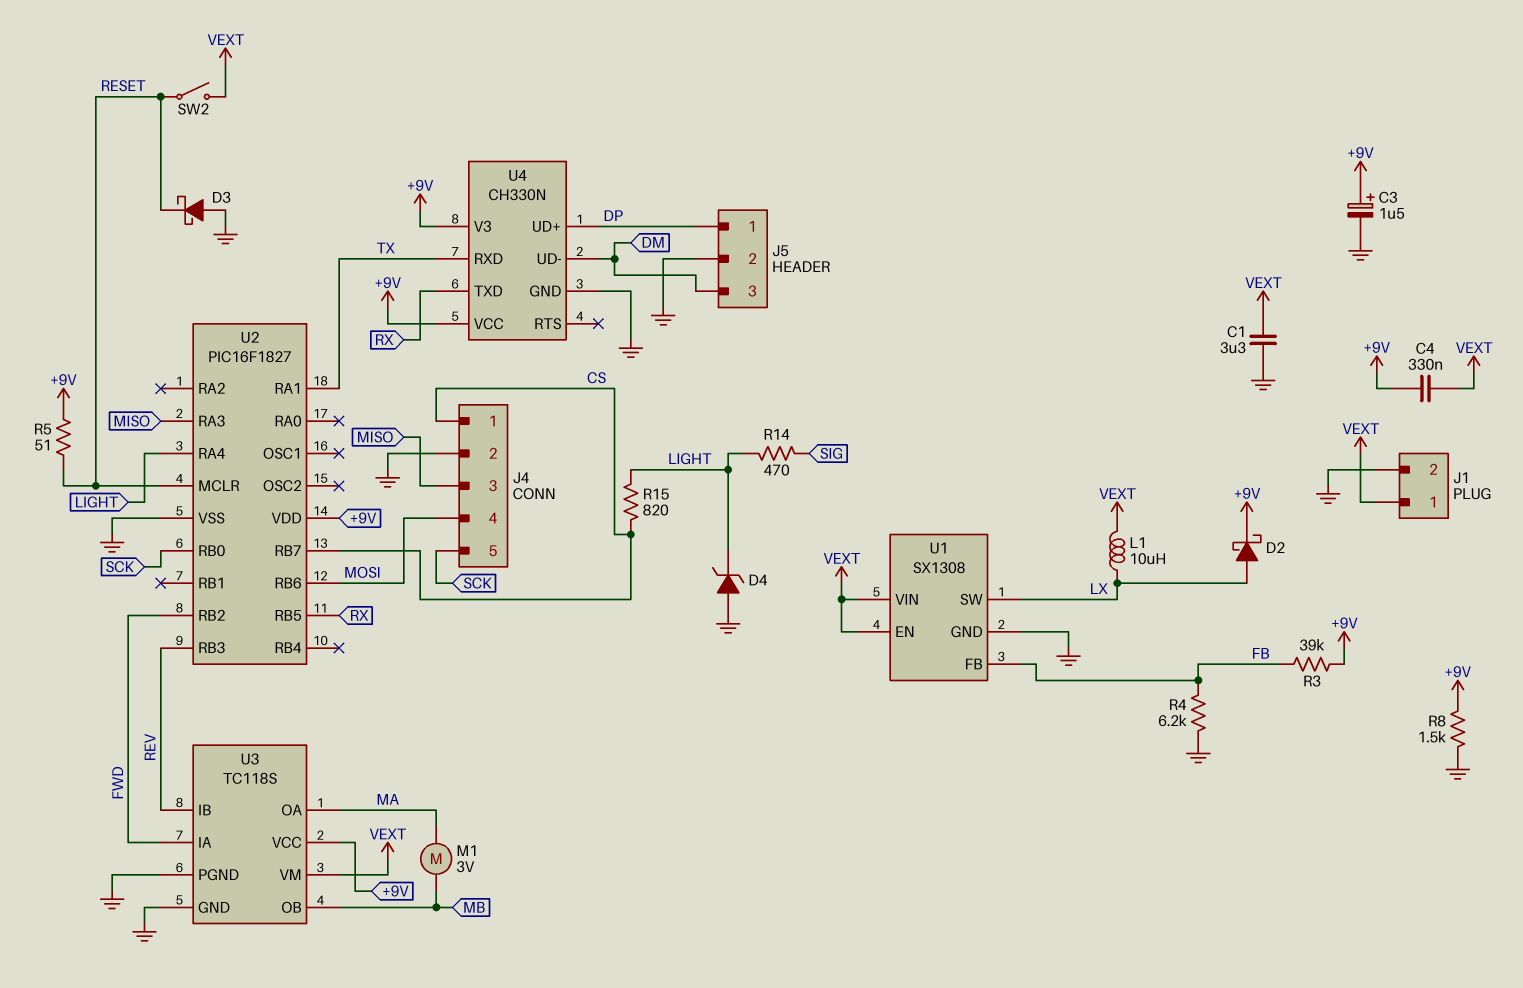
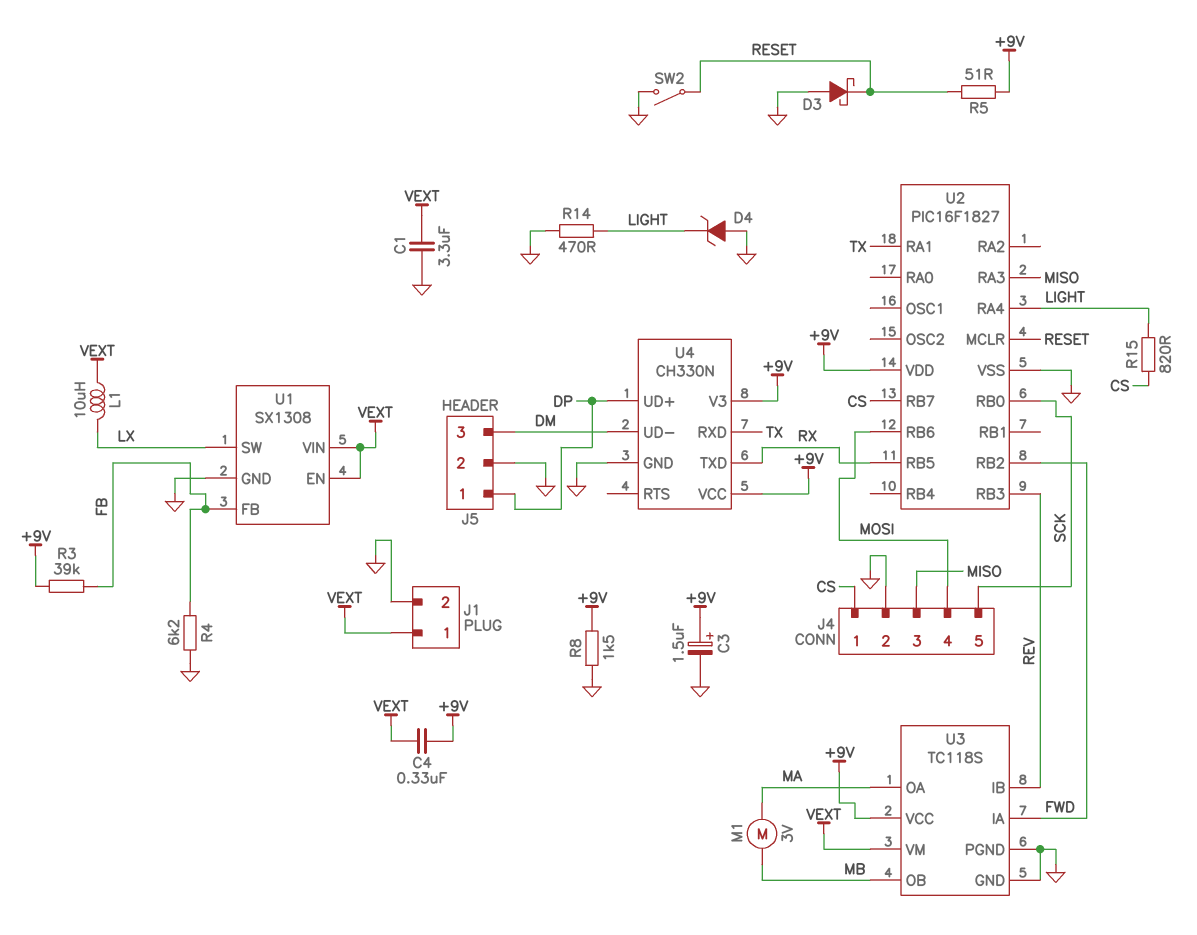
D2: schottky (A LX, K +9V) -> none
R14: 470 (LIGHT, SIG) -> 470 (GND, LIGHT)
SW2: switch (RESET, VEXT) -> switch (GND, RESET)

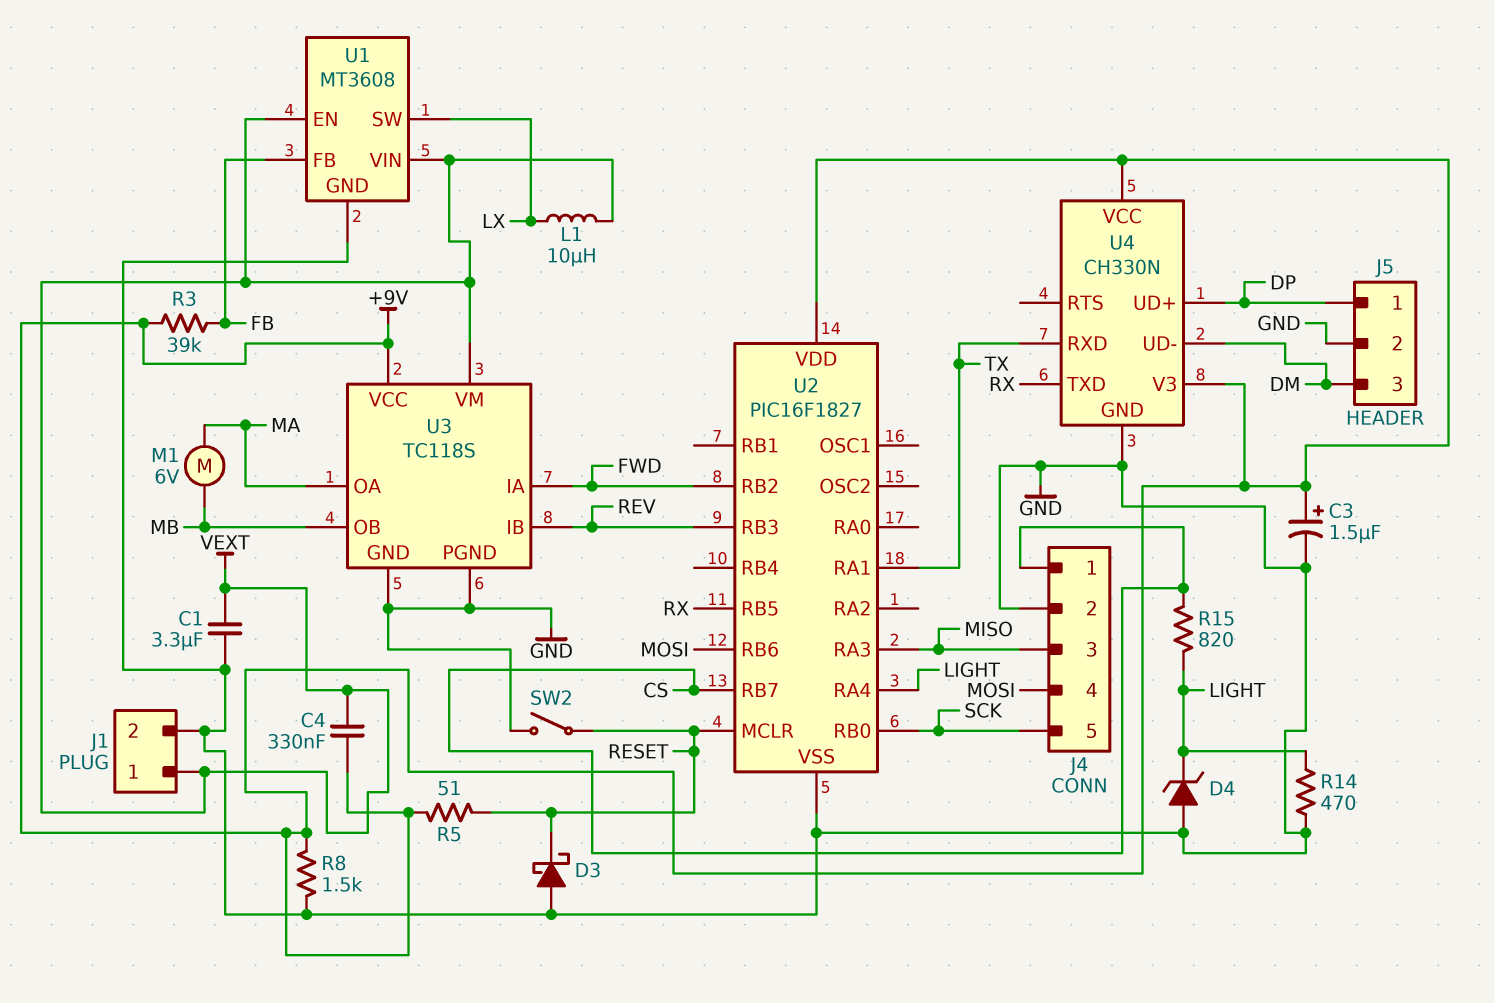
M1: motor 3V (MA, MB) -> motor 6V (MA, MB)
R4: 6.2k (FB, GND) -> none
U1: SX1308 -> MT3608

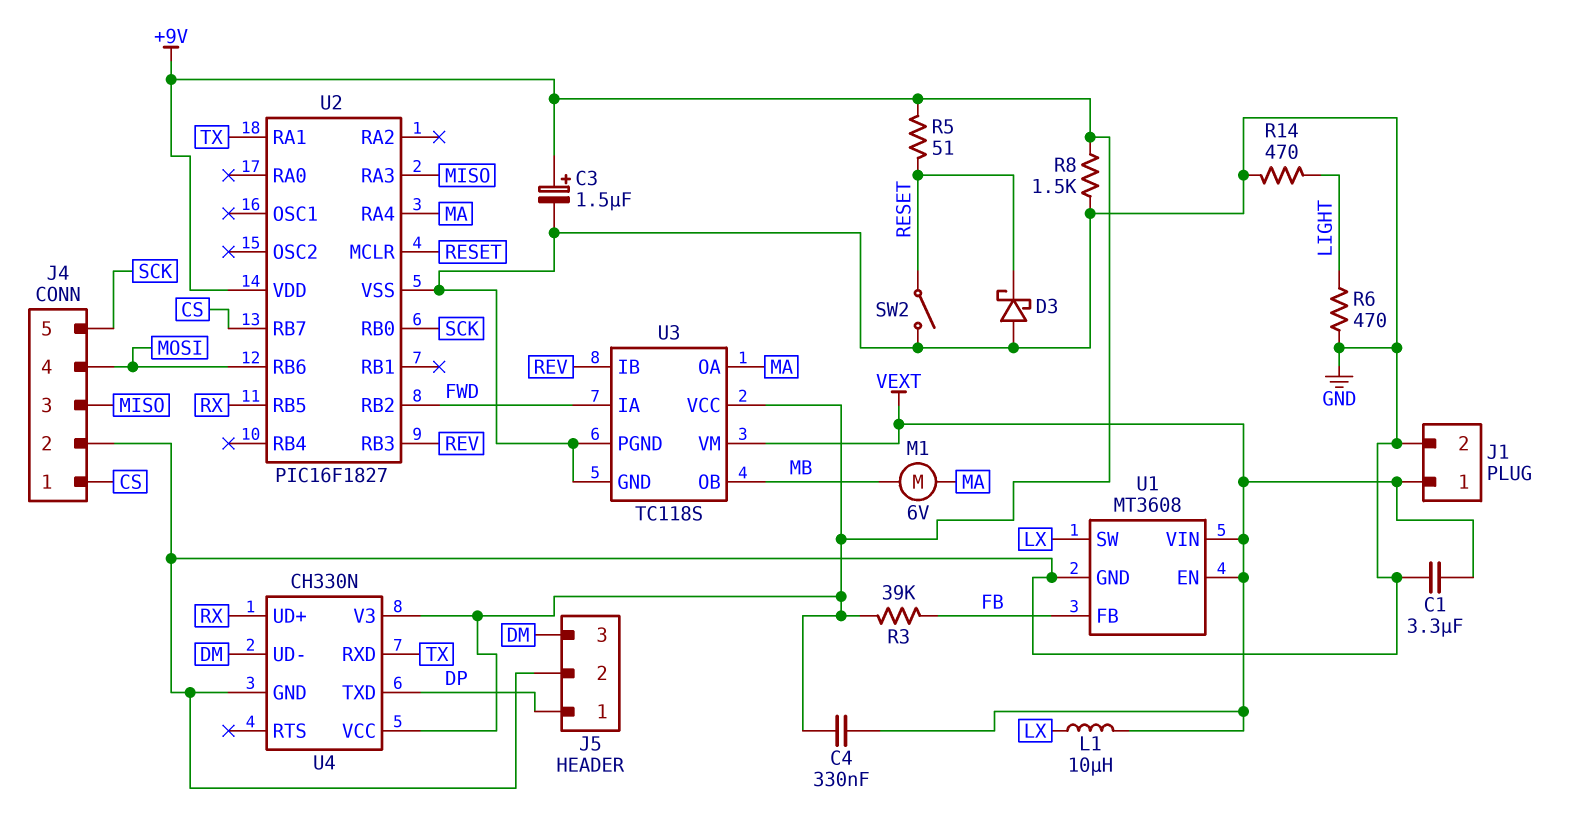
D4: zener (A GND, K LIGHT) -> none
R6: none -> 470 (GND, LIGHT)
R15: 820 (CS, LIGHT) -> none
U2 pin RA4: LIGHT -> MA
U4 pin TXD: RX -> DP
U4 pin UD+: DP -> RX

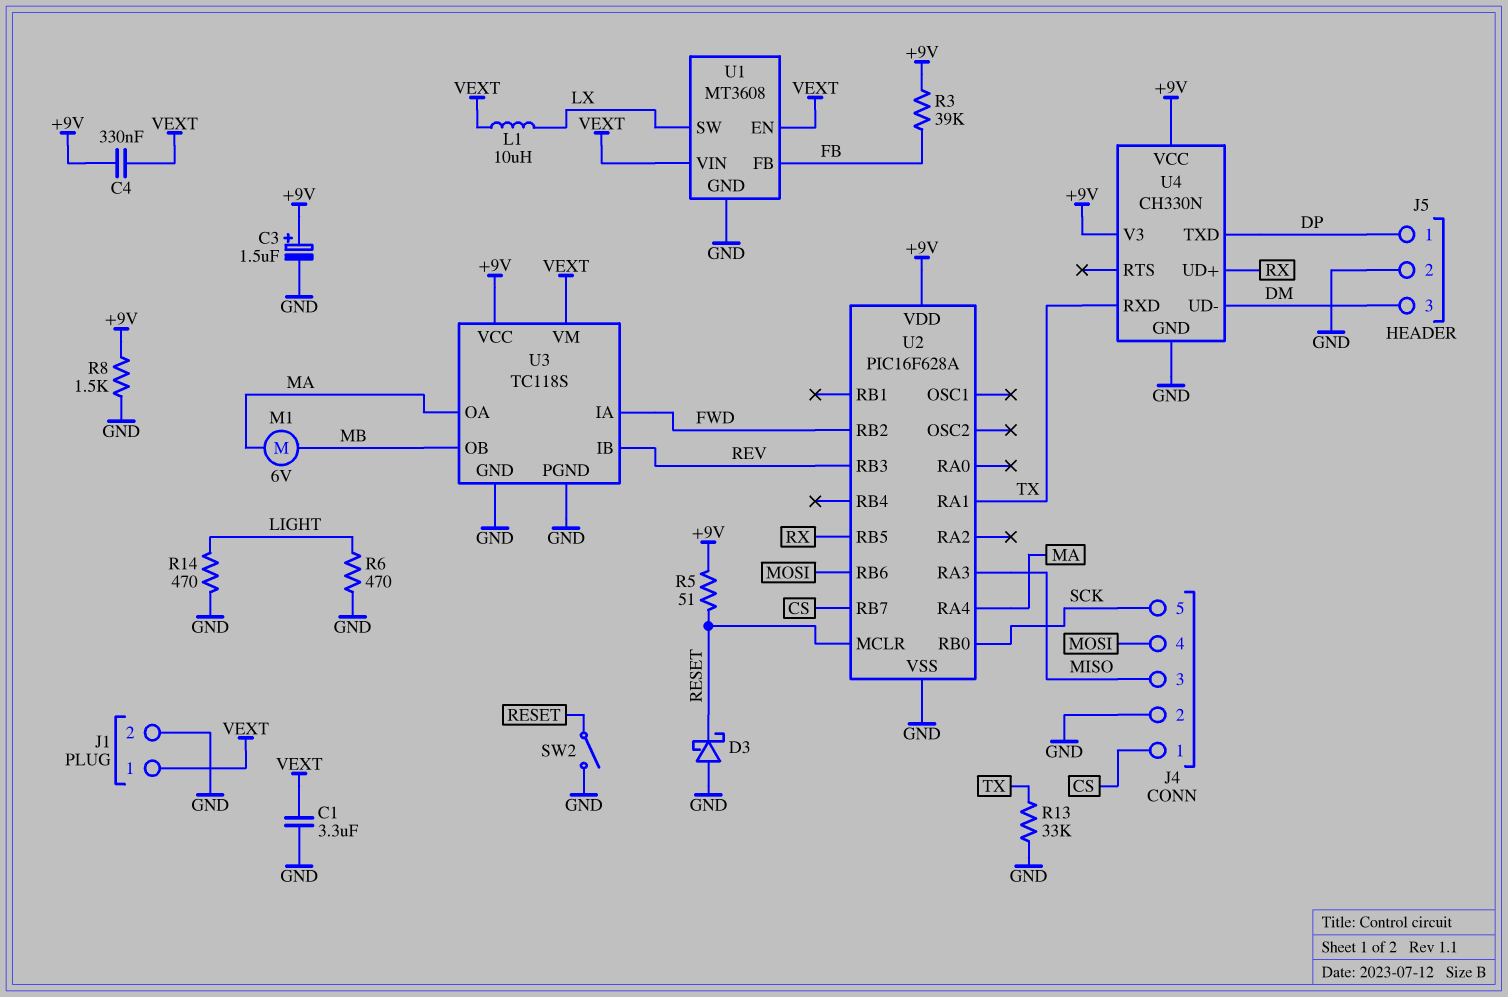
R13: none -> 33k (GND, TX)
U2: PIC16F1827 -> PIC16F628A

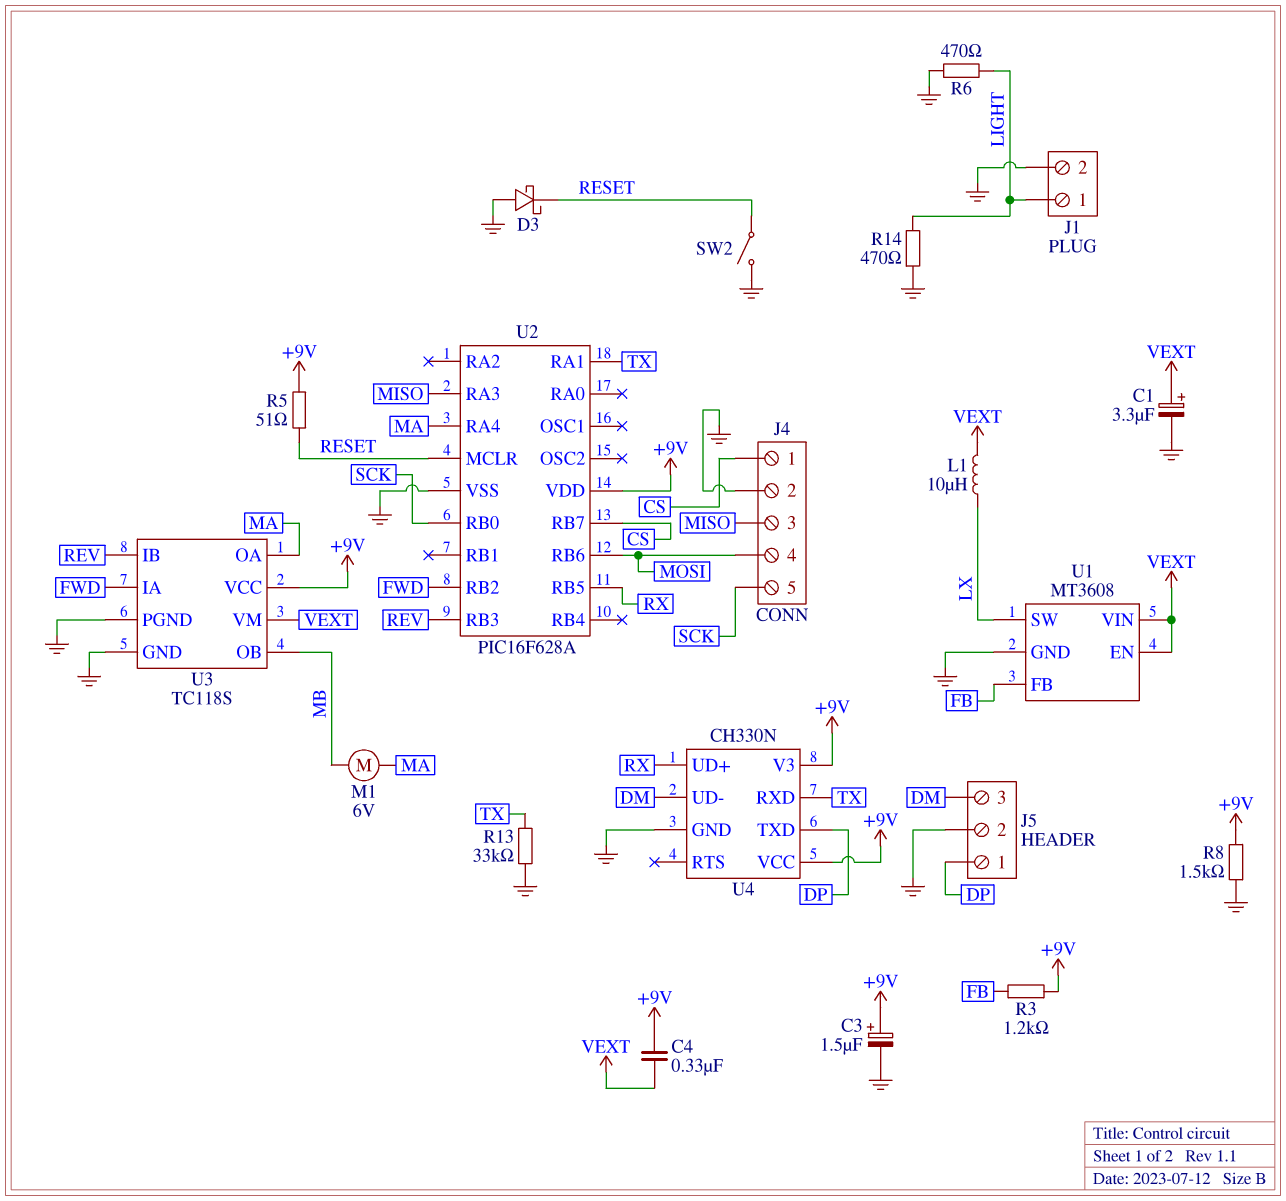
C1: 3.3uF (GND, VEXT) -> 3.3uF (plus VEXT, minus GND)
J1 pin 1: VEXT -> LIGHT
R3: 39k (+9V, FB) -> 1.2k (+9V, FB)

